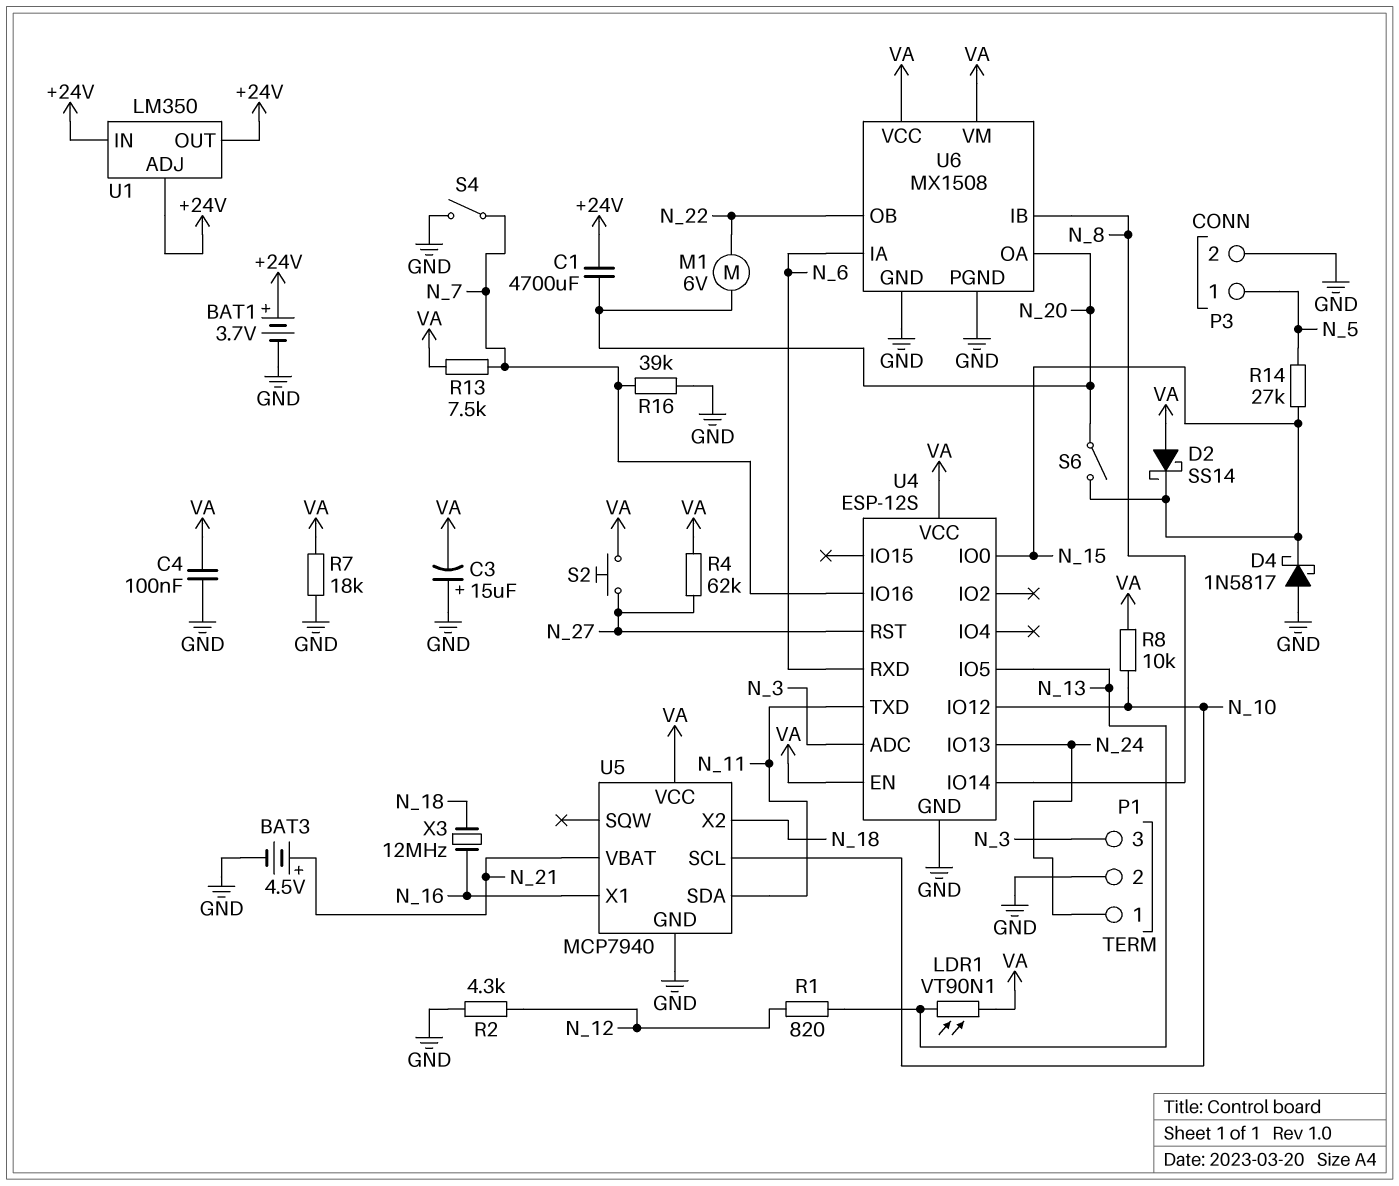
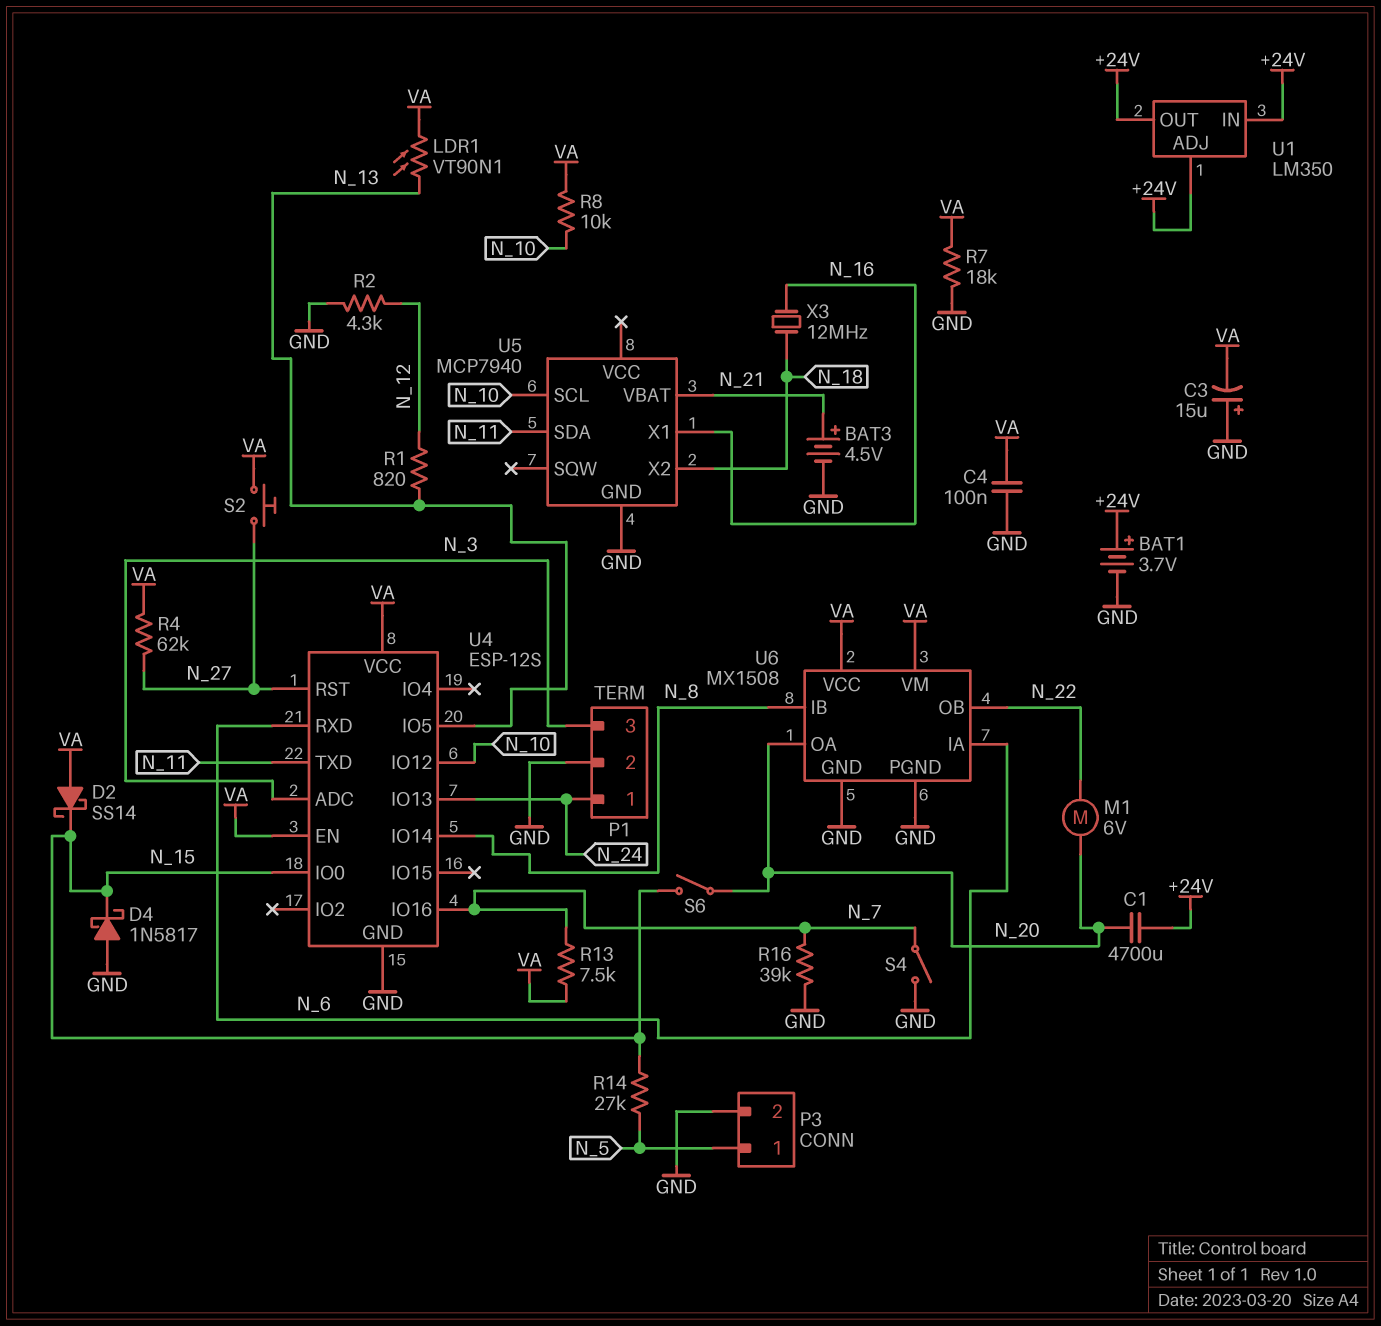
U5 pin VCC: VA -> none

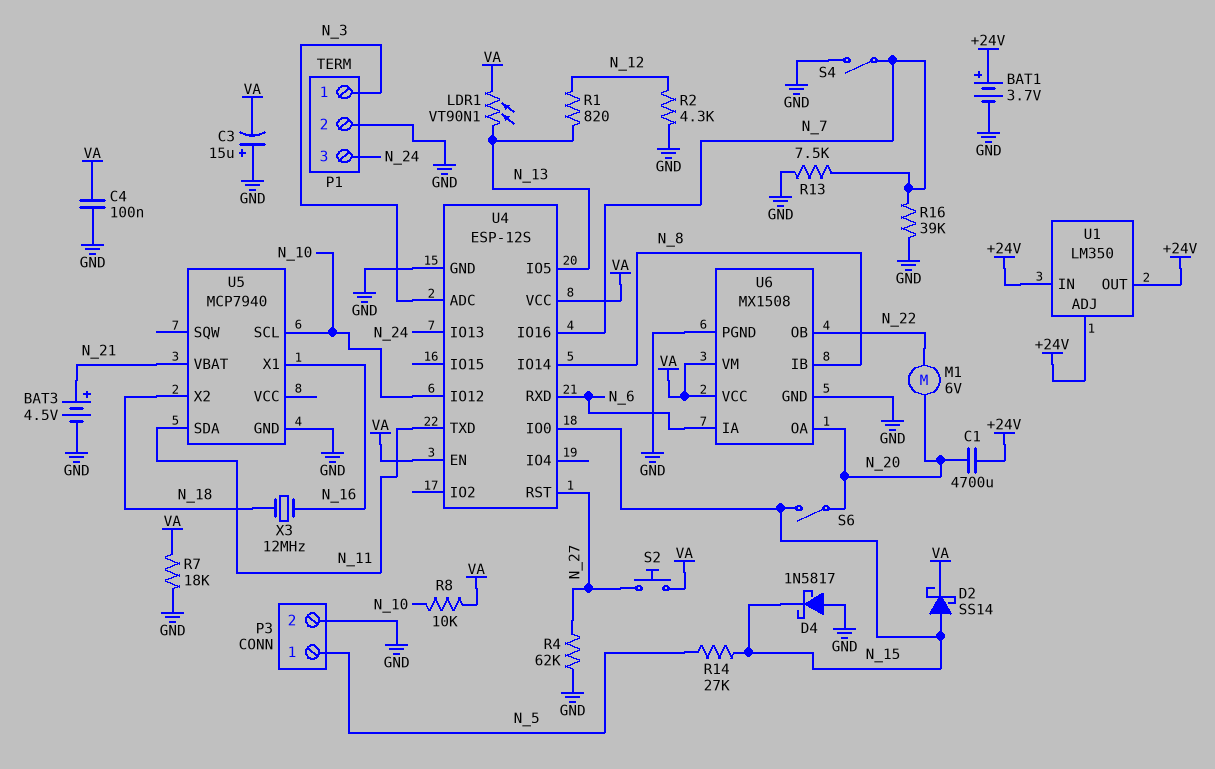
D2: schottky SS14 (A VA, K N_15) -> schottky SS14 (A N_15, K VA)
P1 pin 1: N_24 -> N_3
P1 pin 3: N_3 -> N_24
R4: 62k (N_27, VA) -> 62k (GND, N_27)
R13: 7.5k (N_7, VA) -> 7.5k (GND, N_7)

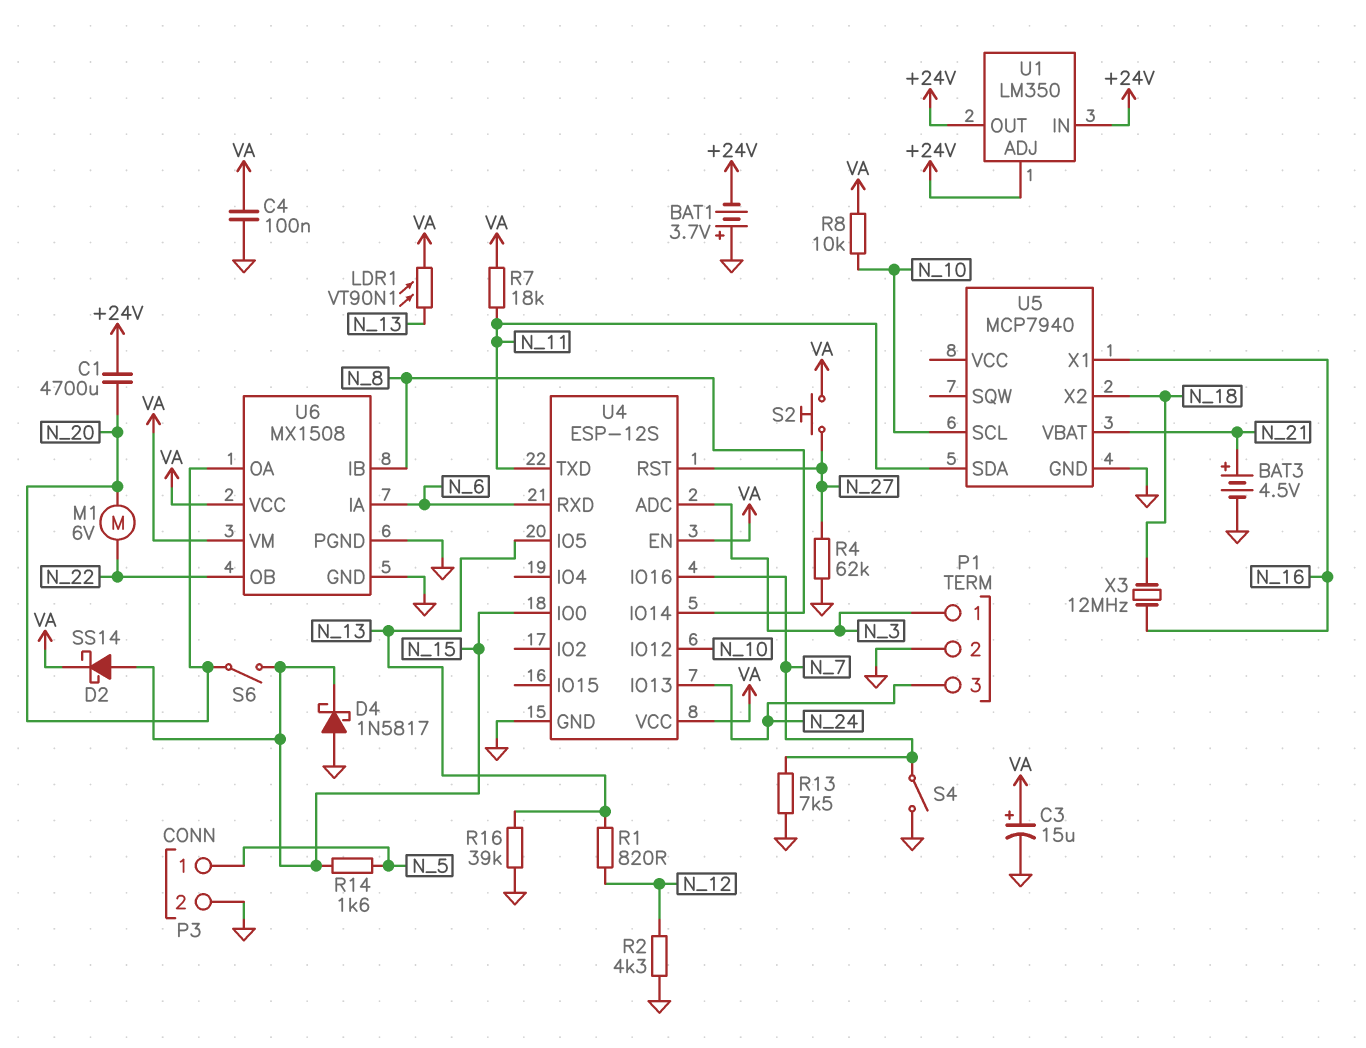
BAT1: 3.7V (plus +24V, minus GND) -> 3.7V (plus GND, minus +24V)
C3: 15uF (plus GND, minus VA) -> 15uF (plus VA, minus GND)
R7: 18k (GND, VA) -> 18k (N_11, VA)
R14: 27k (N_5, N_15) -> 1.6k (N_5, N_15)
R16: 39k (GND, N_7) -> 39k (GND, N_13)

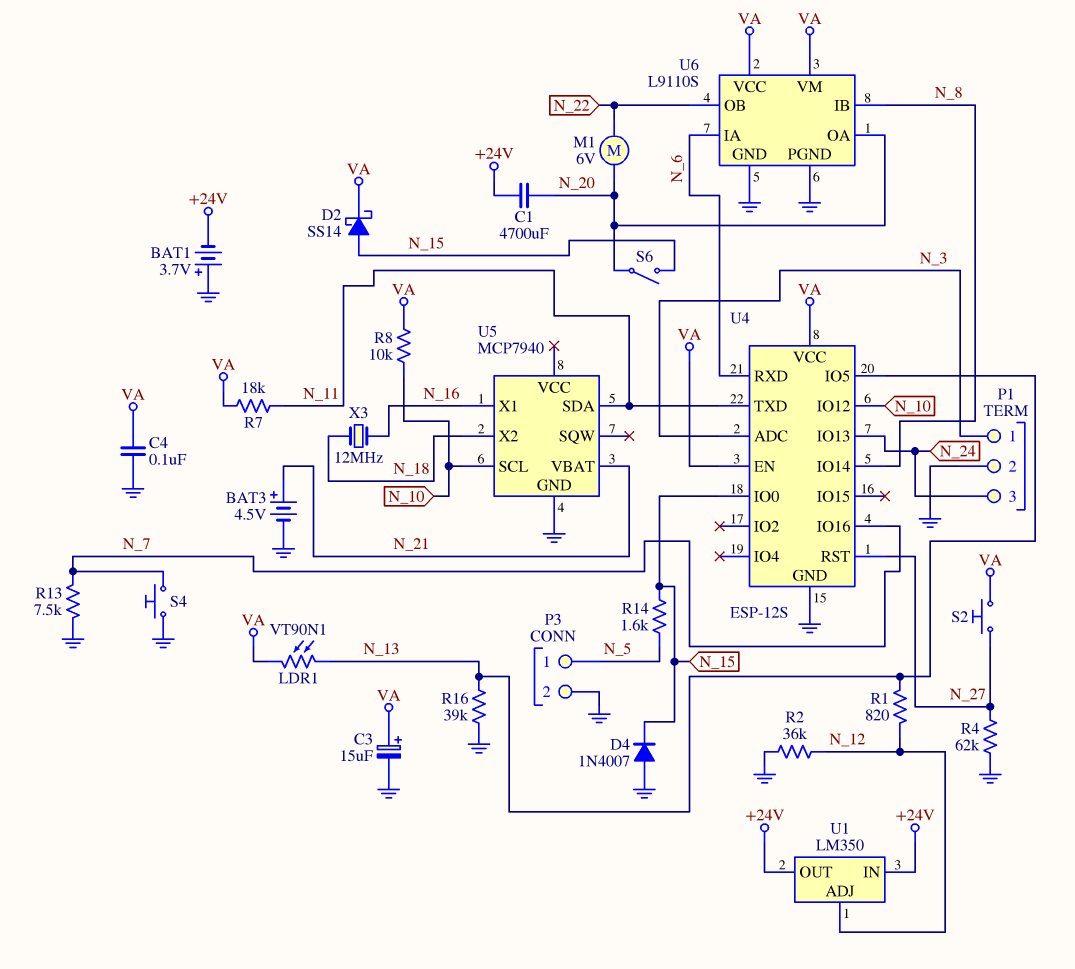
D4: schottky 1N5817 (A GND, K N_15) -> diode 1N4007 (A GND, K N_15)
R2: 4.3k (GND, N_12) -> 36k (GND, N_12)
S4: switch (GND, N_7) -> button (GND, N_7)
U1 pin ADJ: +24V -> N_12
U6: MX1508 -> L9110S

